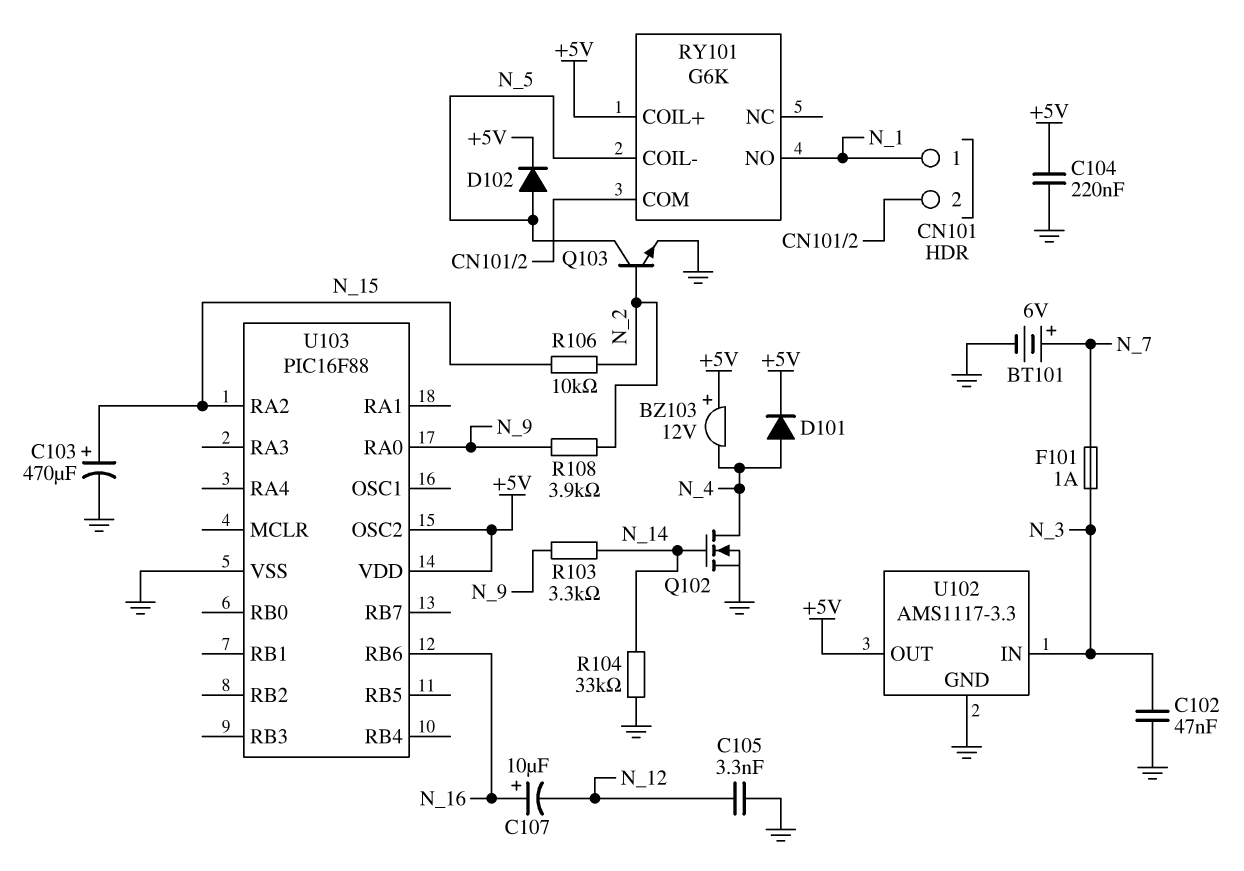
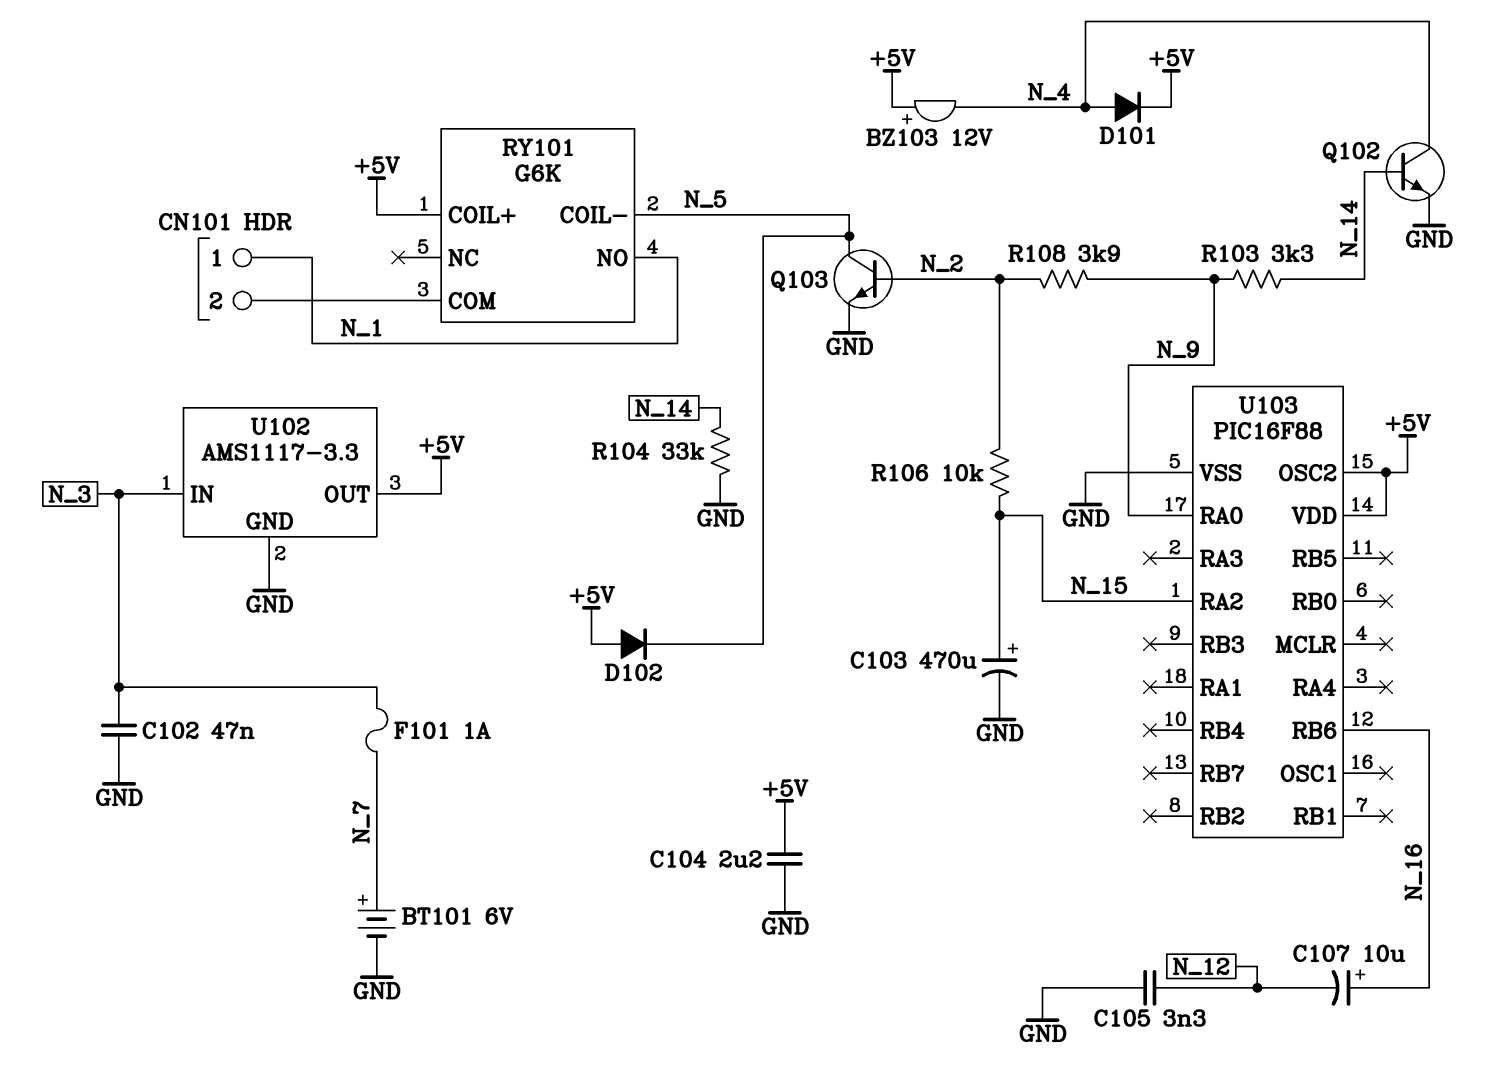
C104: 220nF (+5V, GND) -> 2.2uF (+5V, GND)
D102: diode (A N_5, K +5V) -> diode (A +5V, K N_5)
Q102: NMOS (G N_14, D N_4, S GND) -> NPN (B N_14, C N_4, E GND)

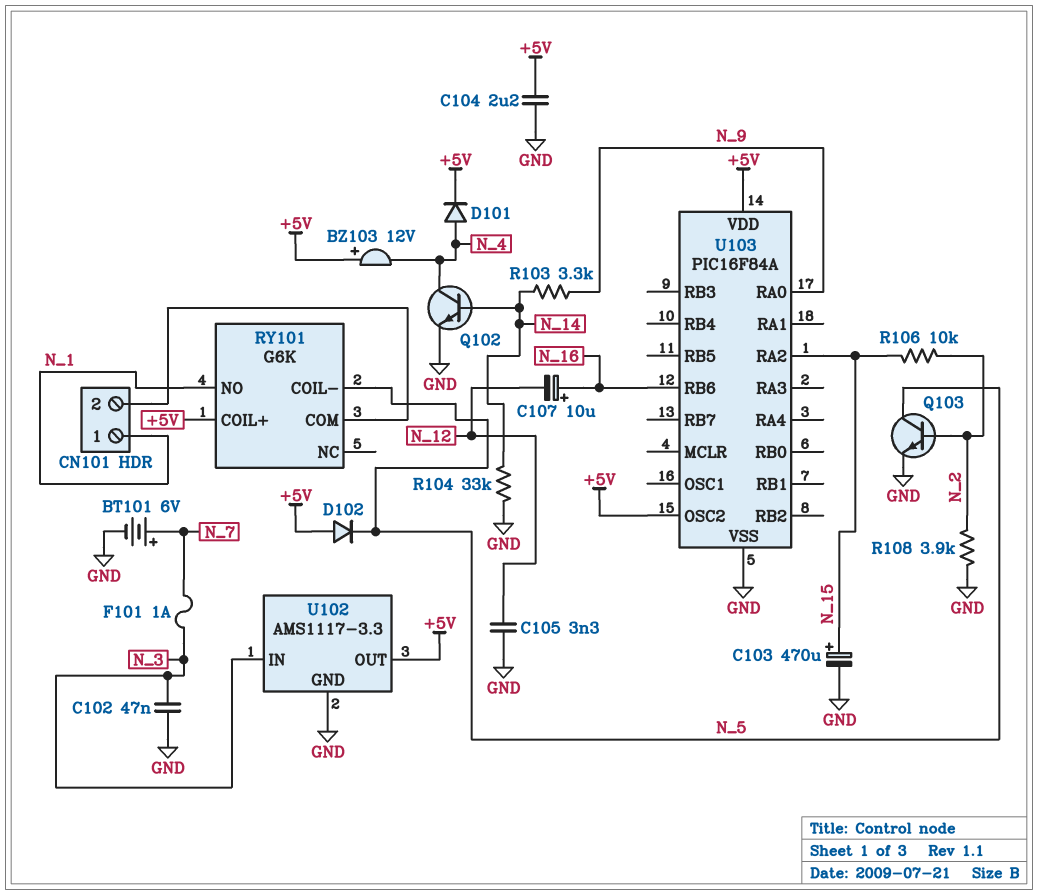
R108: 3.9k (N_2, N_9) -> 3.9k (GND, N_2)
U103: PIC16F88 -> PIC16F84A

